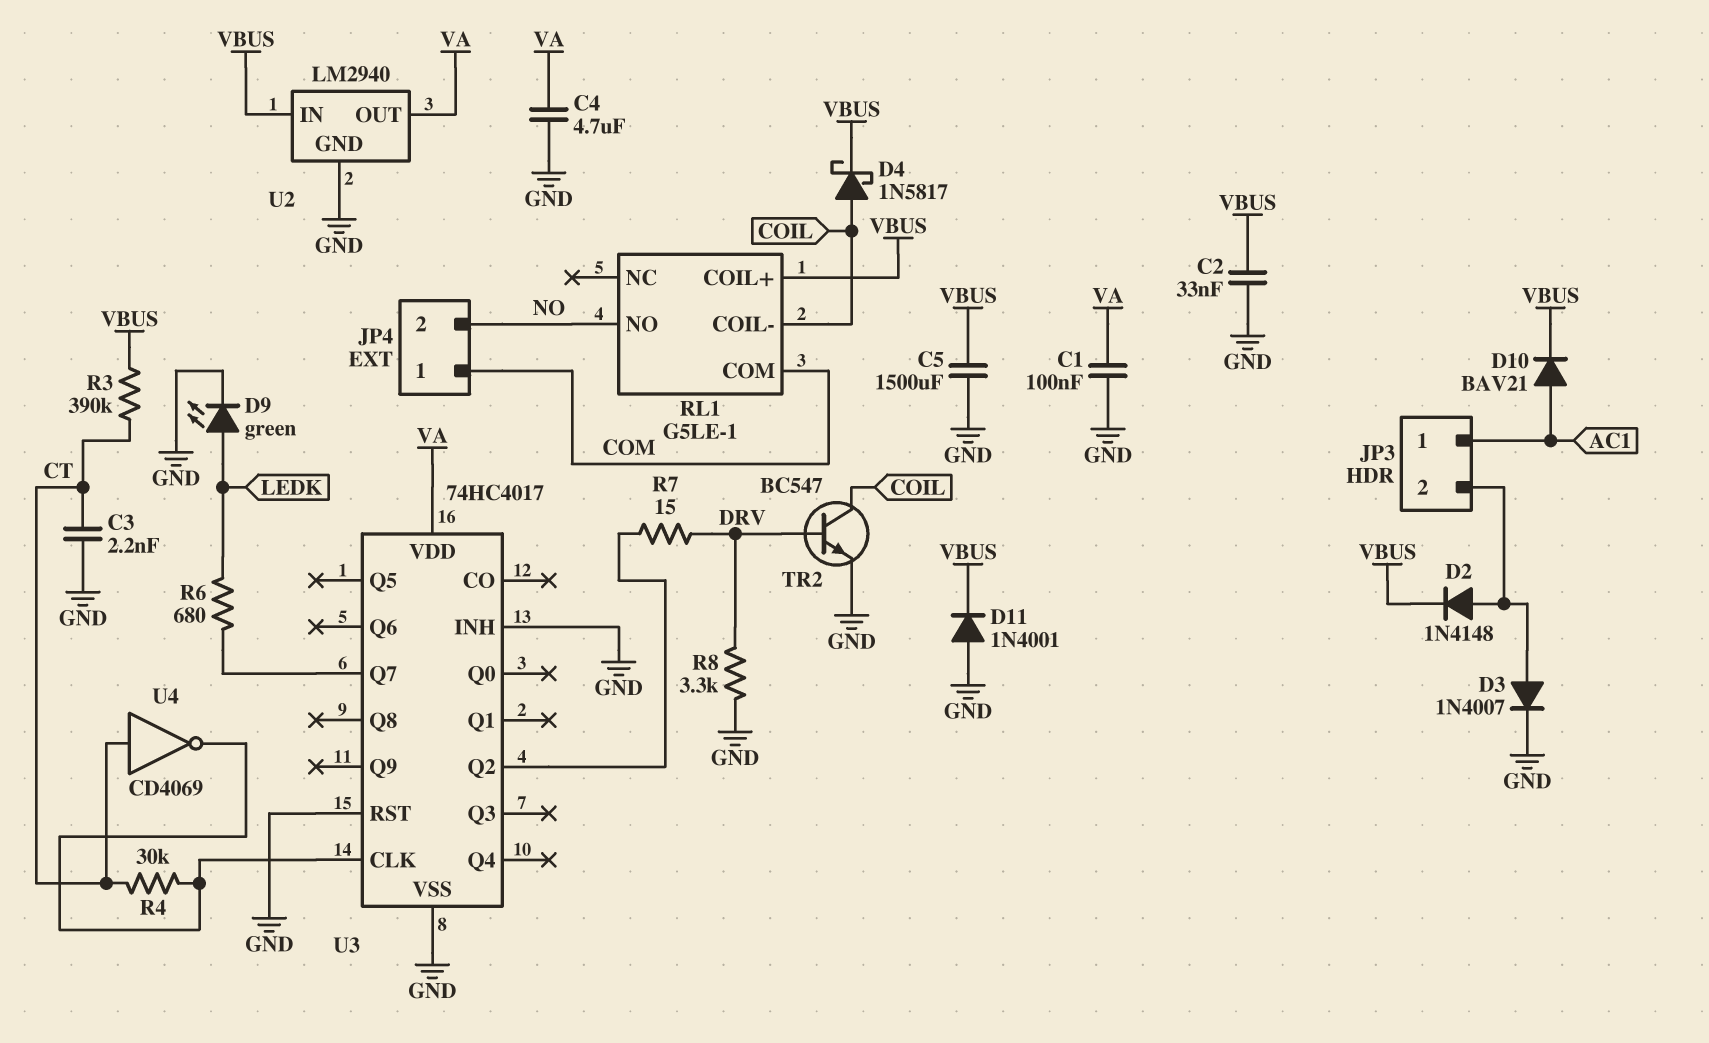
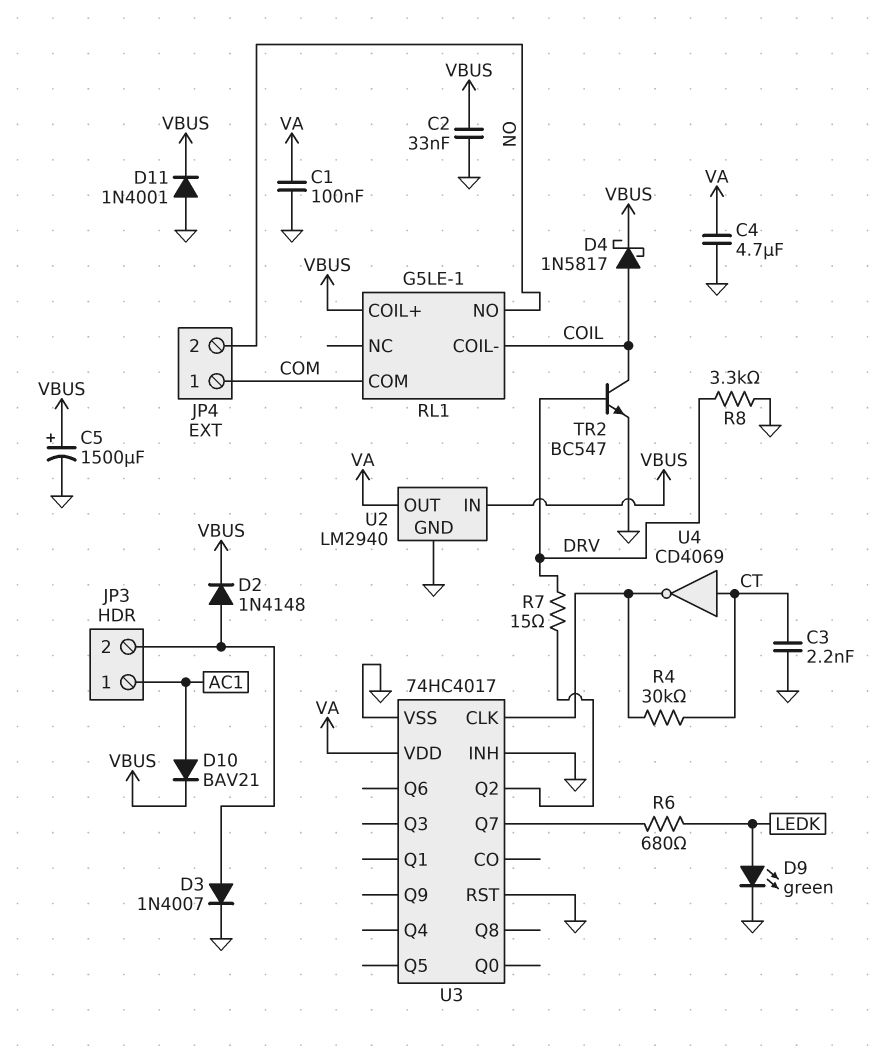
C5: 1500uF (GND, VBUS) -> 1500uF (plus VBUS, minus GND)
R3: 390k (CT, VBUS) -> none

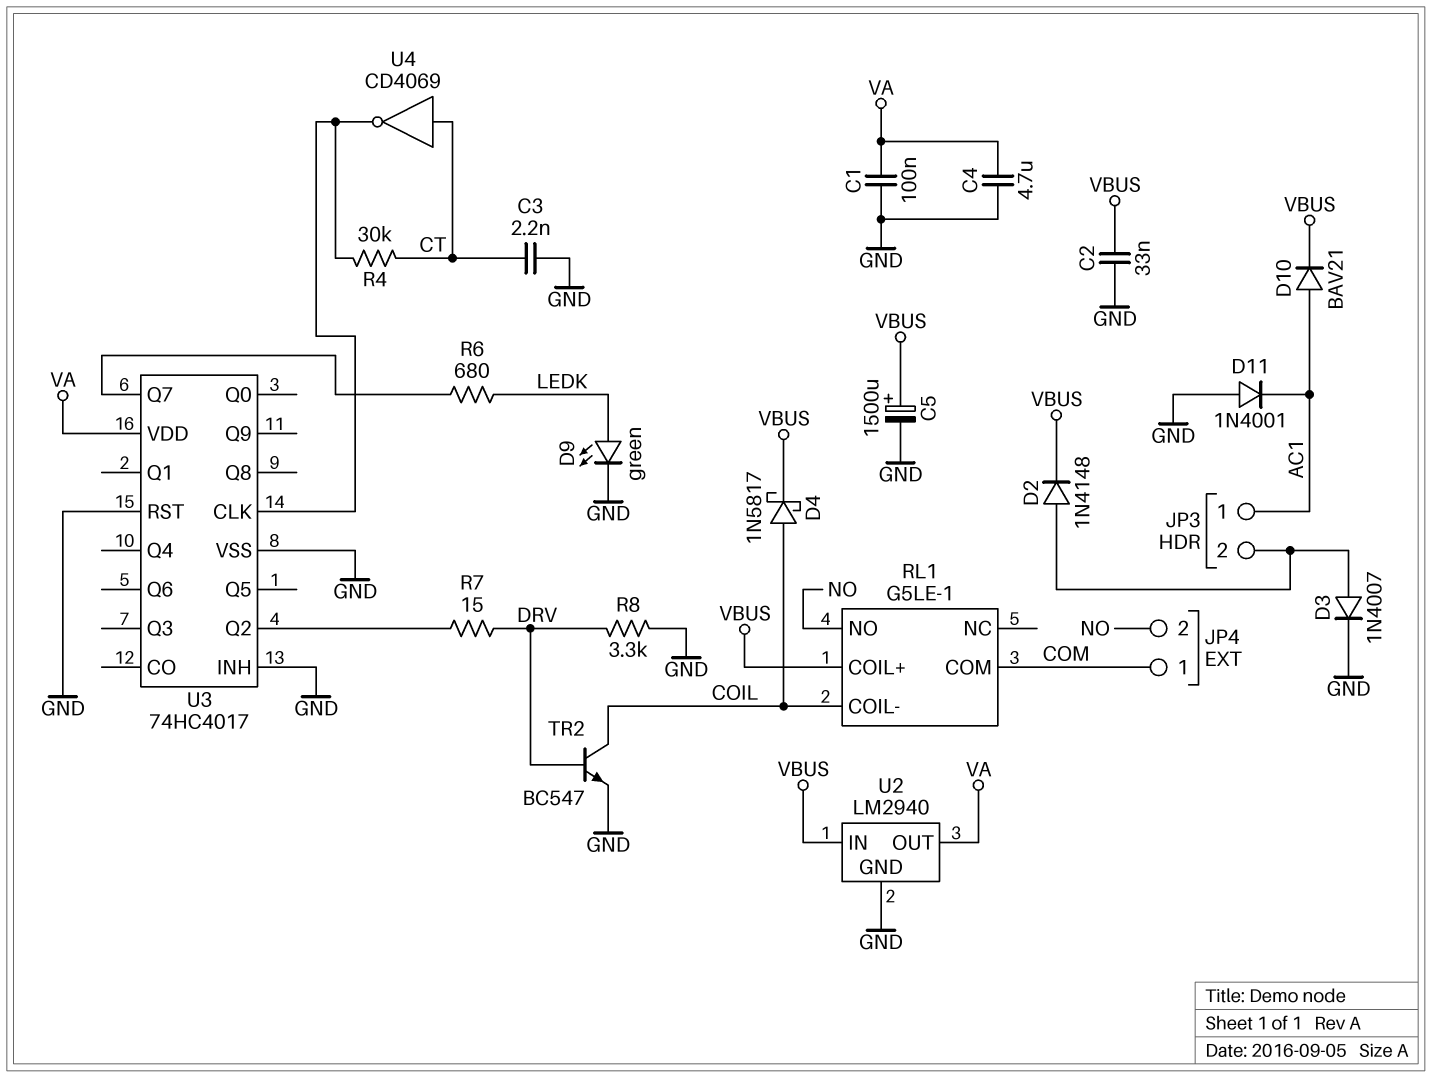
D11: diode 1N4001 (A GND, K VBUS) -> diode 1N4001 (A GND, K AC1)

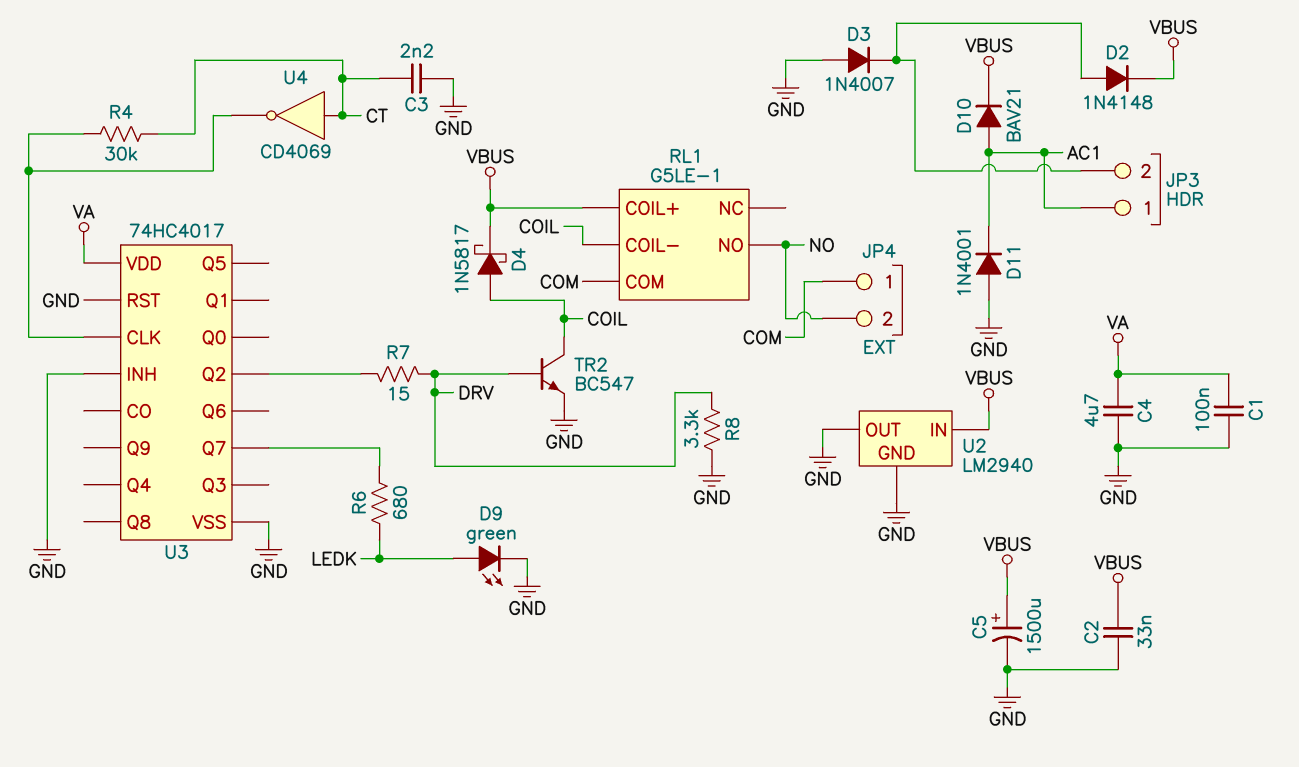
D3: diode 1N4007 (A JP3/2, K GND) -> diode 1N4007 (A GND, K JP3/2)
U2 pin OUT: VA -> GND

